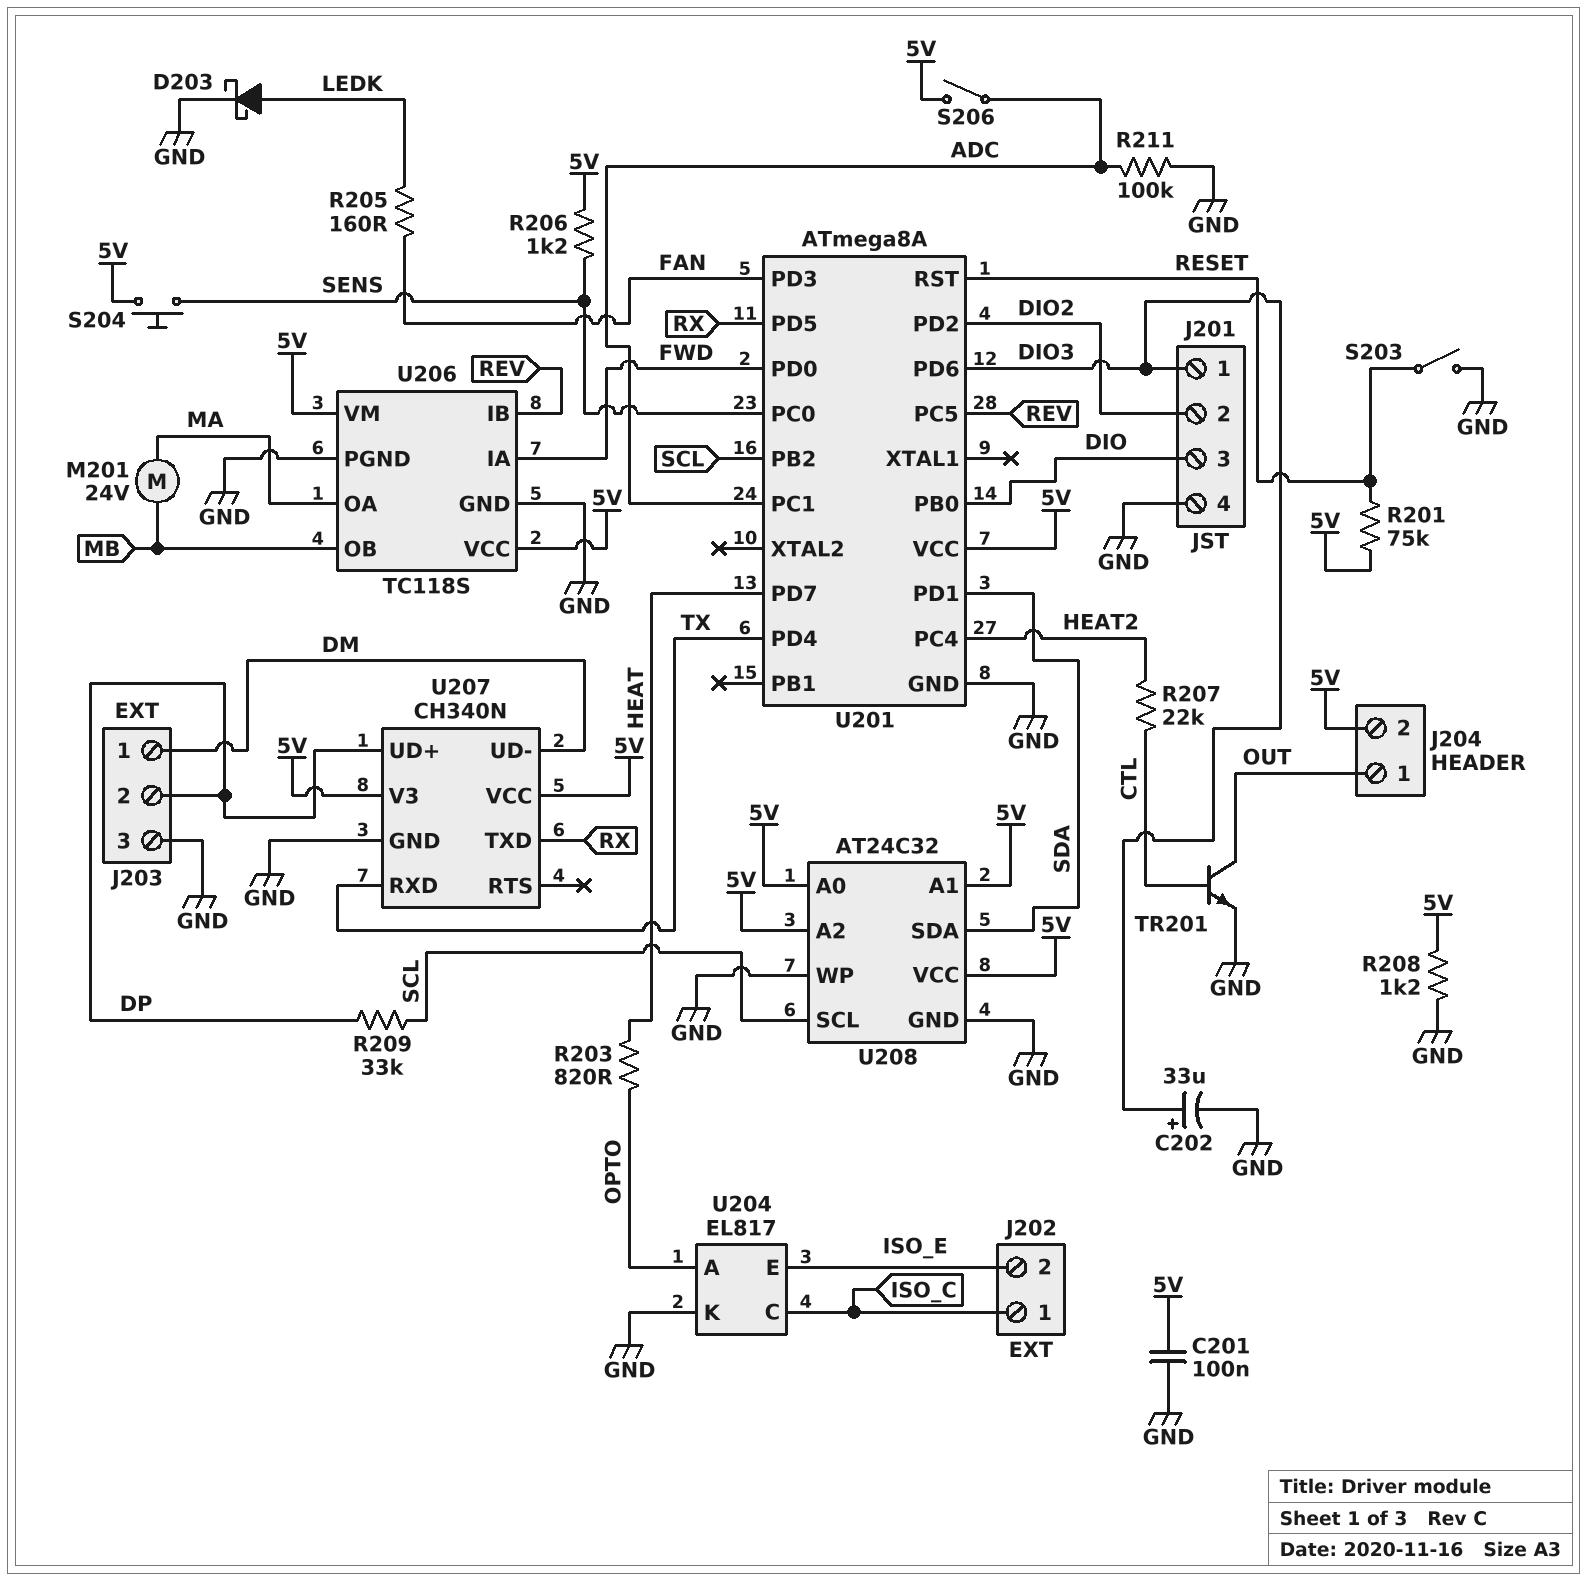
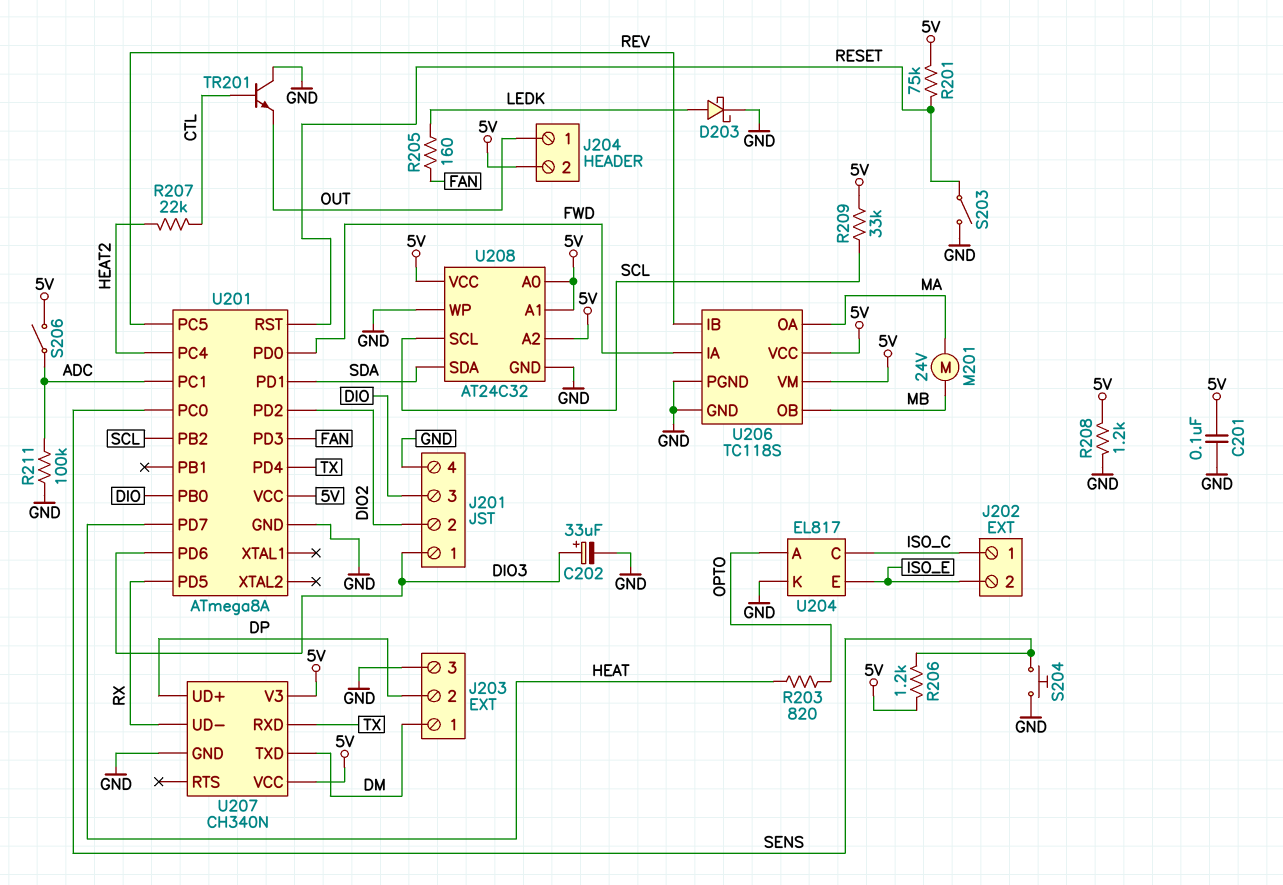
R209: 33k (DP, SCL) -> 33k (5V, SCL)
S204: button (5V, SENS) -> button (GND, SENS)
TR201: NPN (B CTL, C OUT, E GND) -> NPN (B CTL, C GND, E OUT)
U207 pin TXD: RX -> DM
U207 pin UD-: DM -> RX

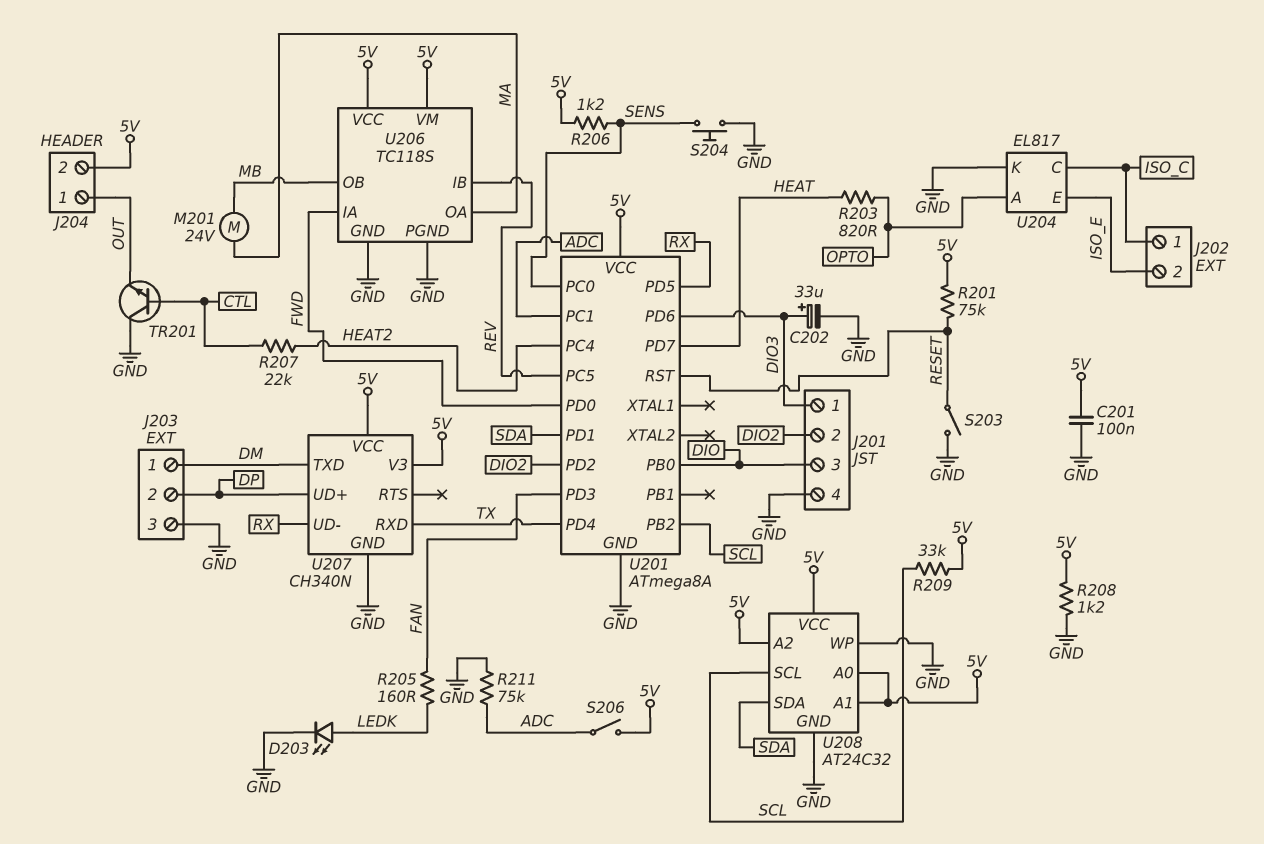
D203: schottky (A LEDK, K GND) -> LED (A LEDK, K GND)
R211: 100k (ADC, GND) -> 75k (ADC, GND)

